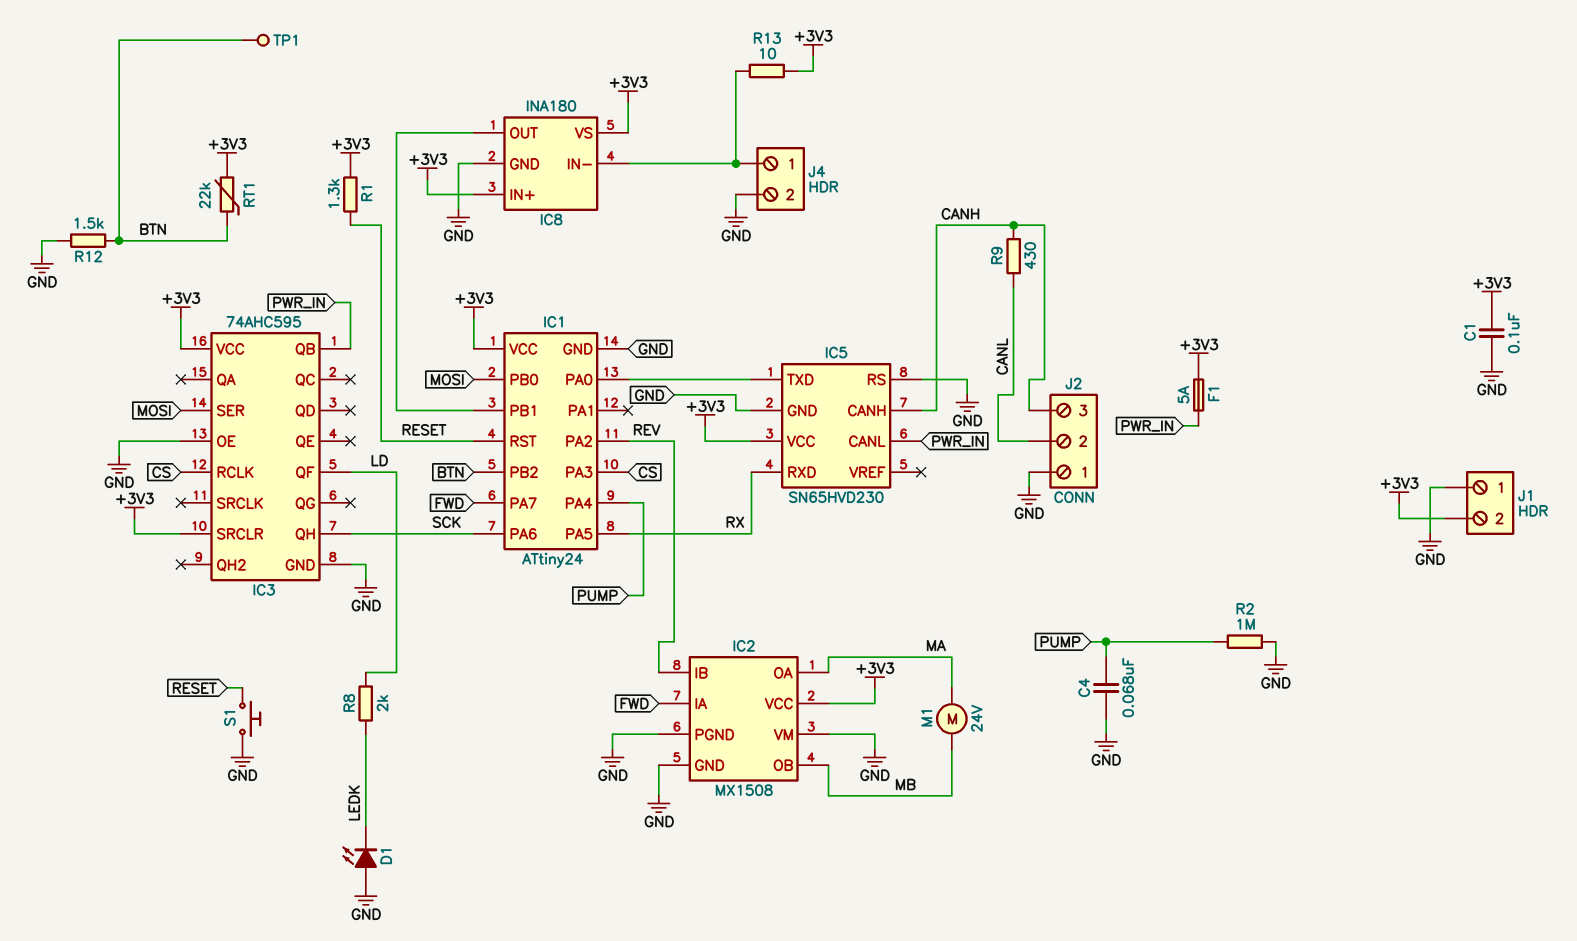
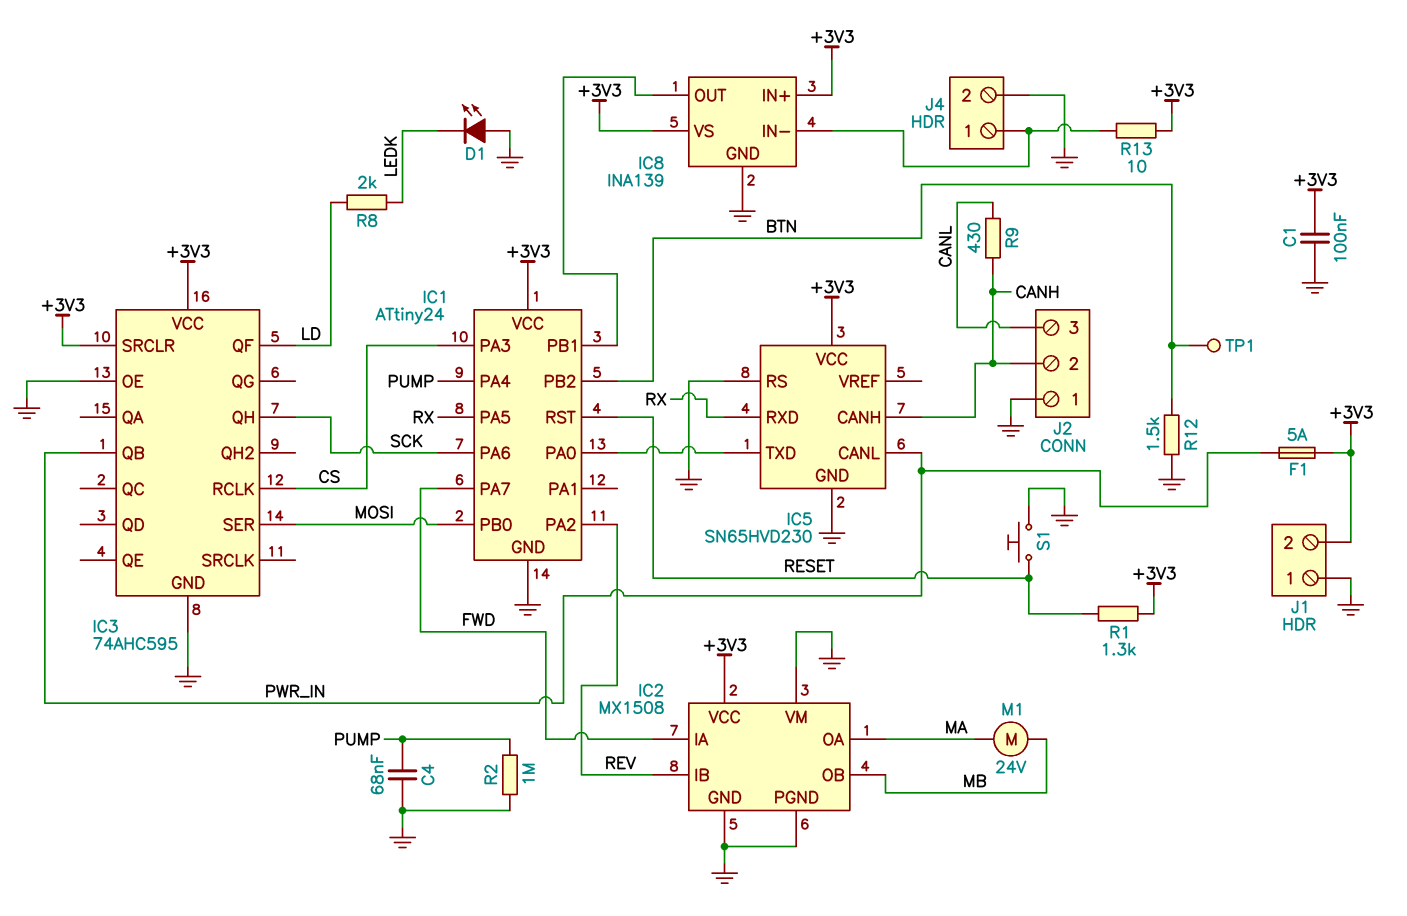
IC8: INA180 -> INA139
J2 pin 2: CANL -> CANH
J2 pin 3: CANH -> CANL
RT1: 22k (+3V3, BTN) -> none

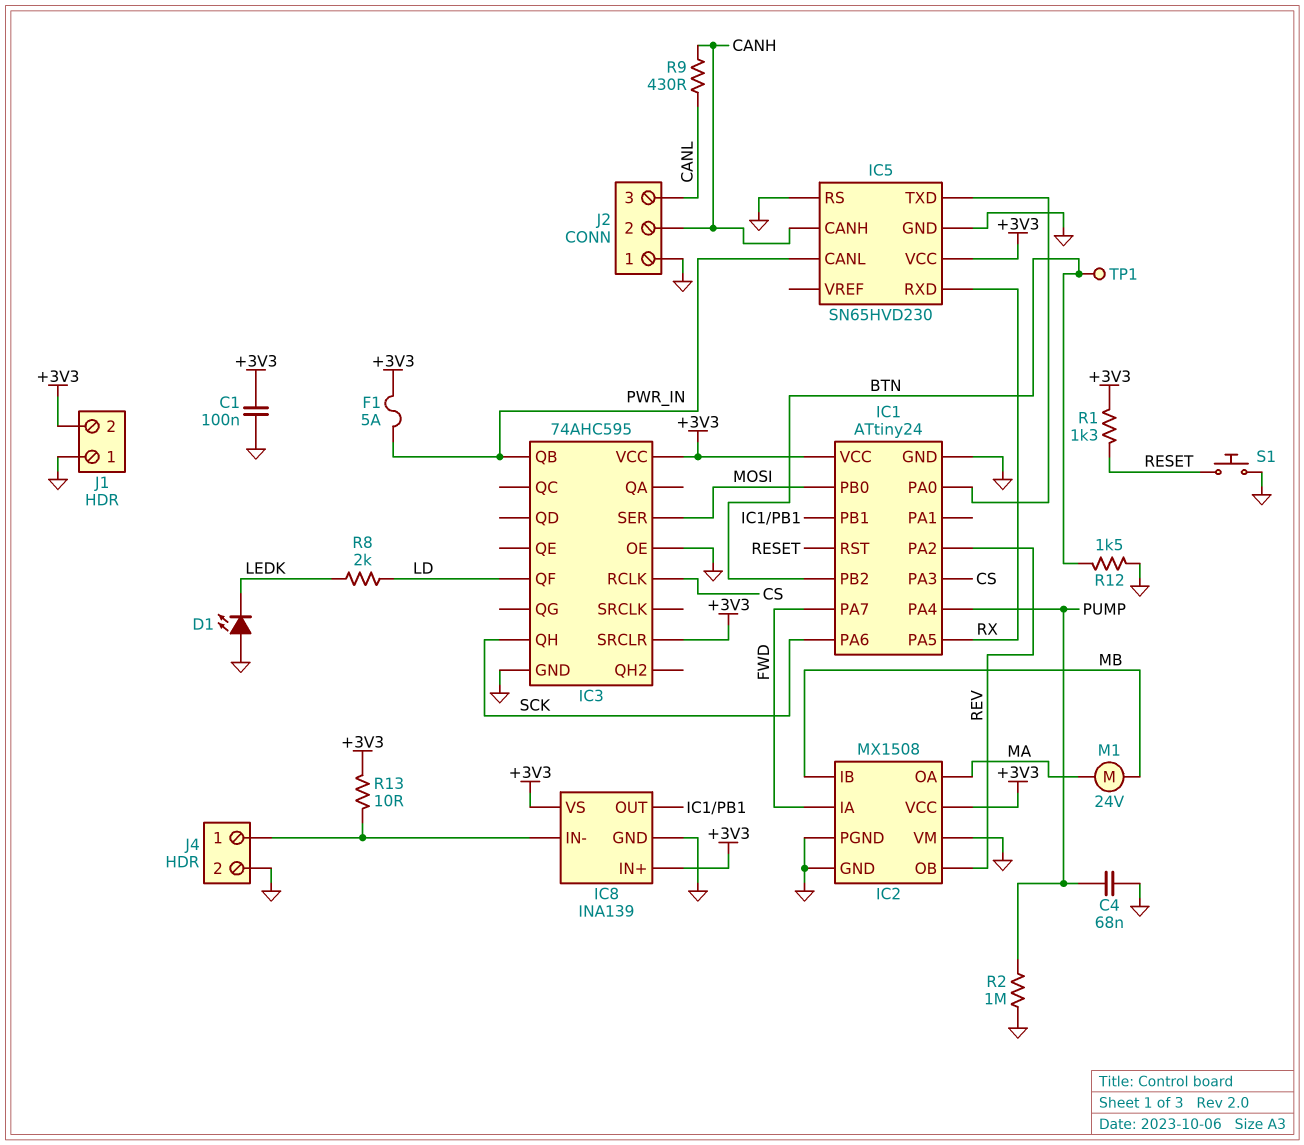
IC2 pin IB: REV -> MB
IC2 pin OB: MB -> REV

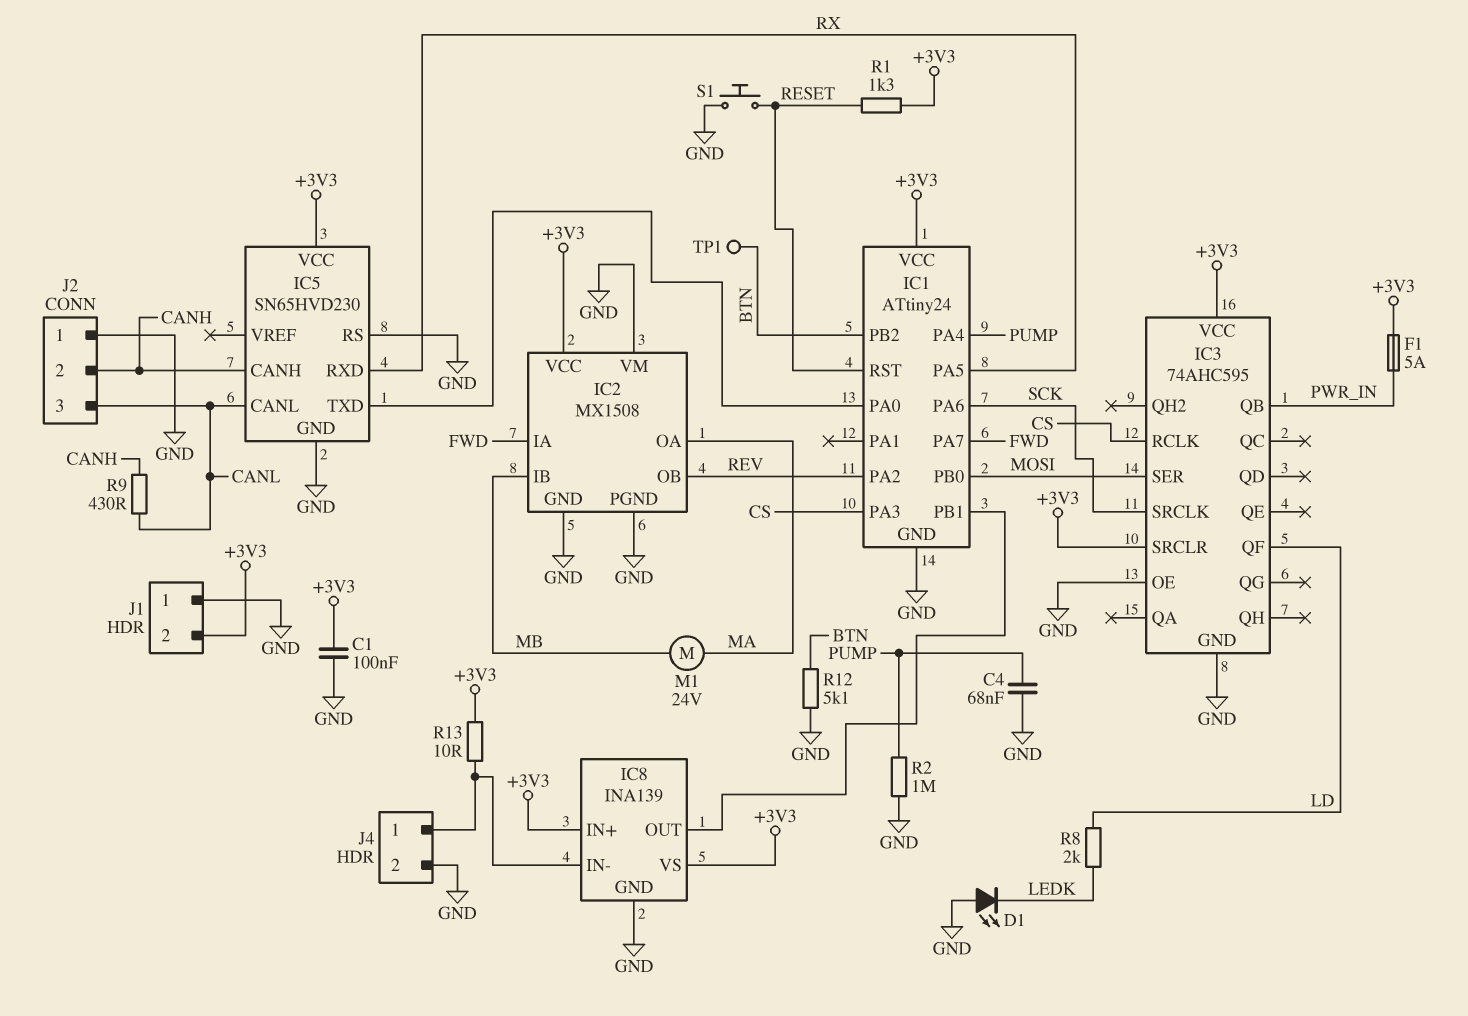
IC3 pin QH: SCK -> none
IC3 pin SRCLK: none -> SCK
IC5 pin CANL: PWR_IN -> CANL
R12: 1.5k (BTN, GND) -> 5.1k (BTN, GND)

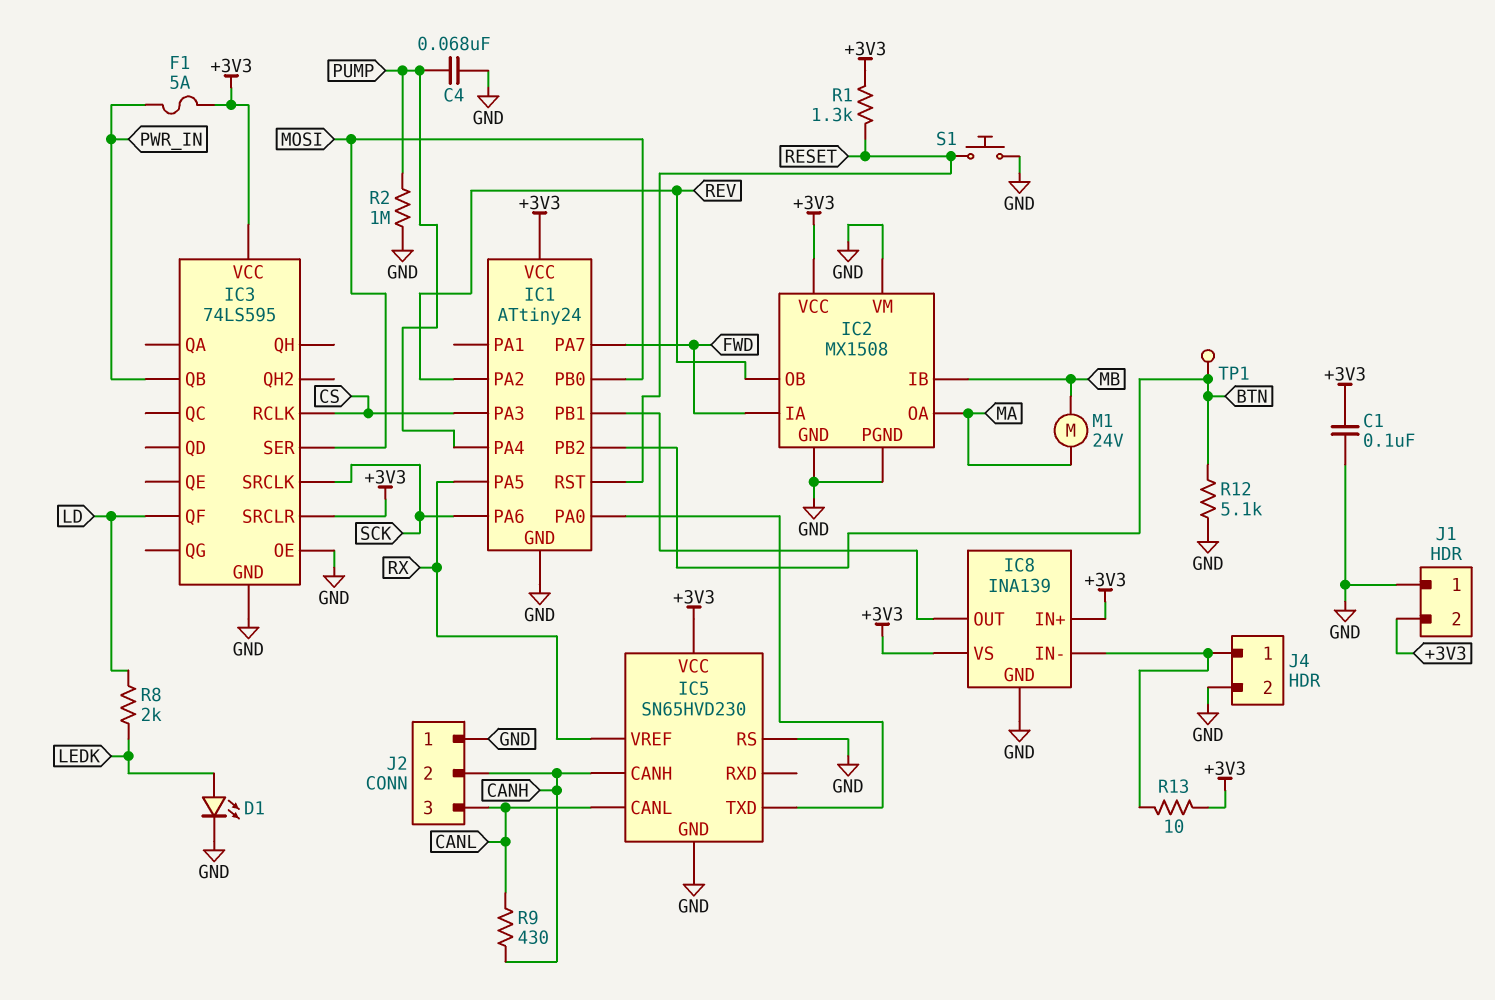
D1: LED (A GND, K LEDK) -> LED (A LEDK, K GND)
IC3: 74AHC595 -> 74LS595
IC5 pin RXD: RX -> none
IC5 pin VREF: none -> RX

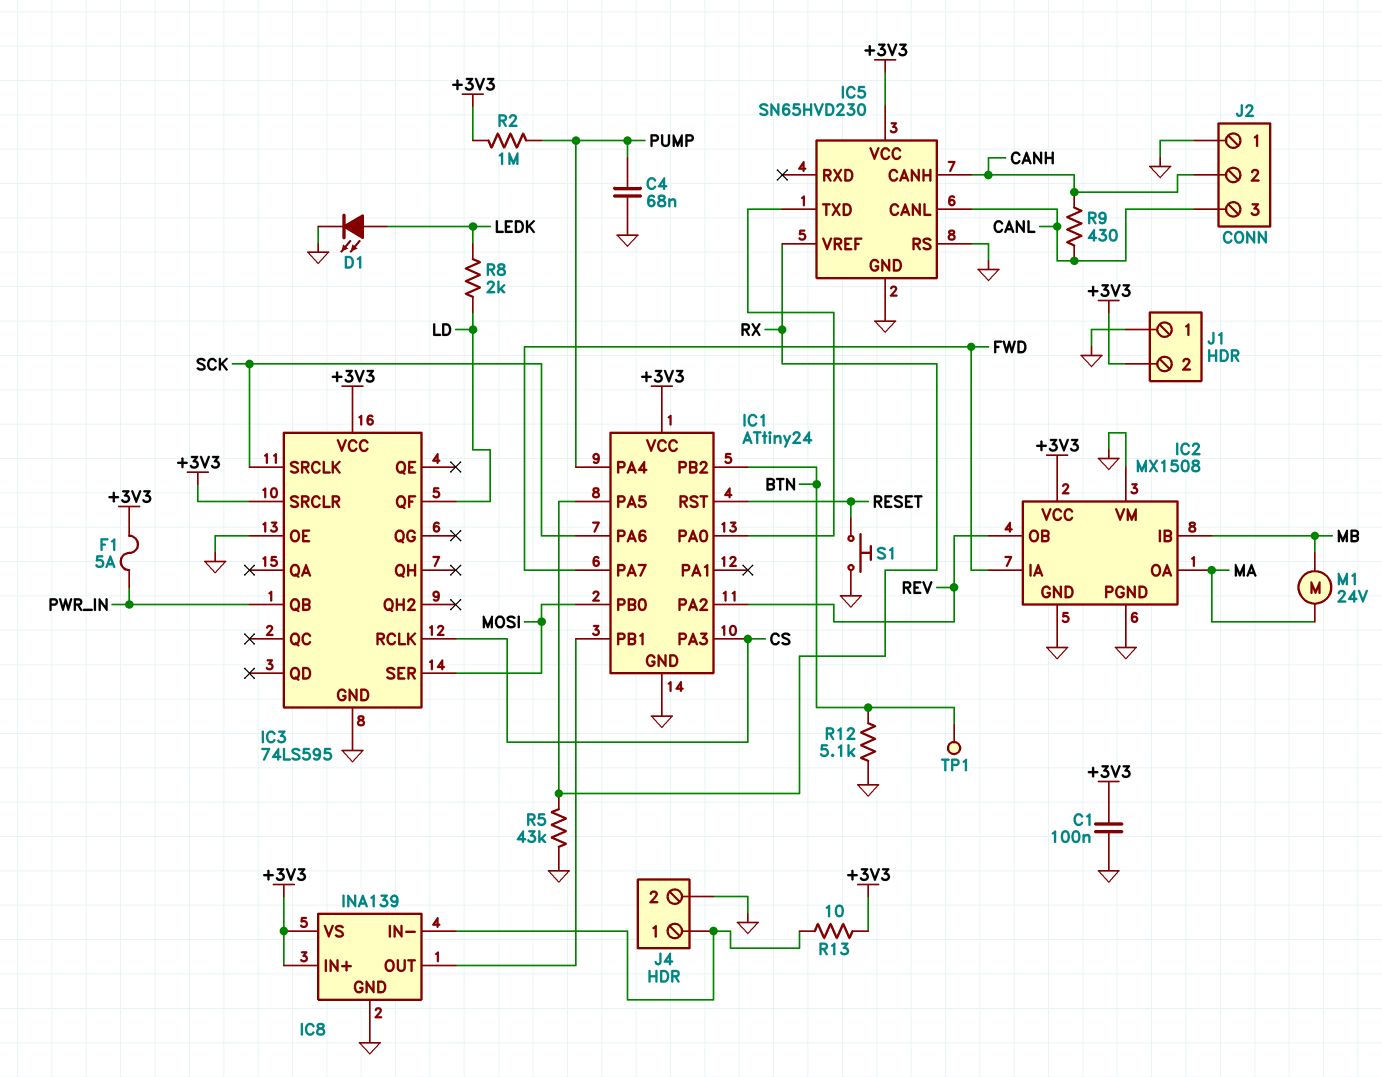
R1: 1.3k (+3V3, RESET) -> none
R2: 1M (GND, PUMP) -> 1M (+3V3, PUMP)
R5: none -> 43k (GND, RX)

